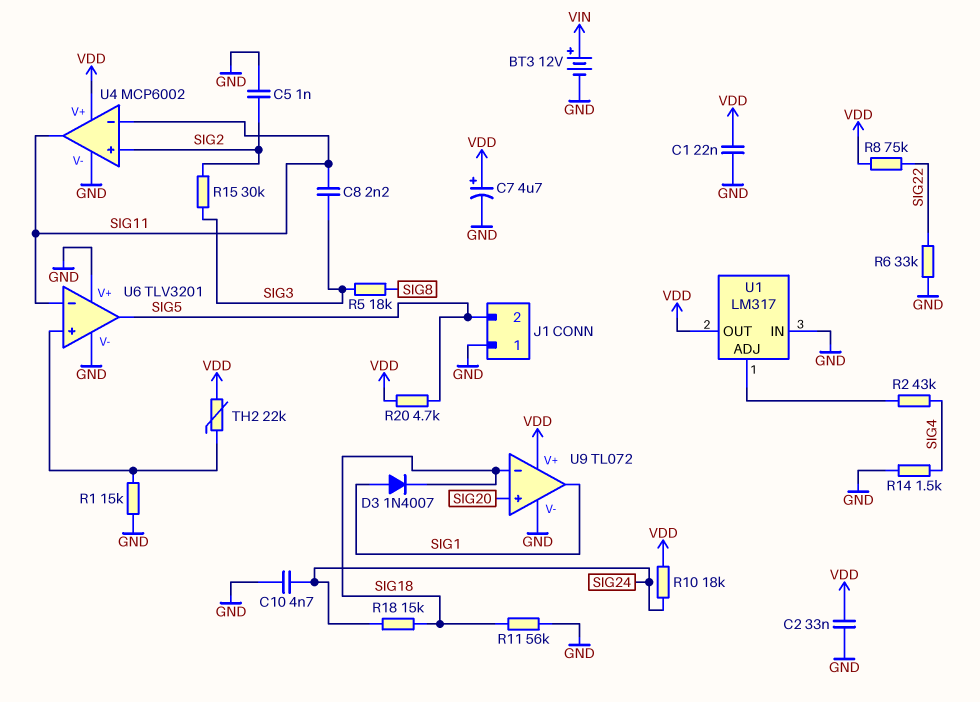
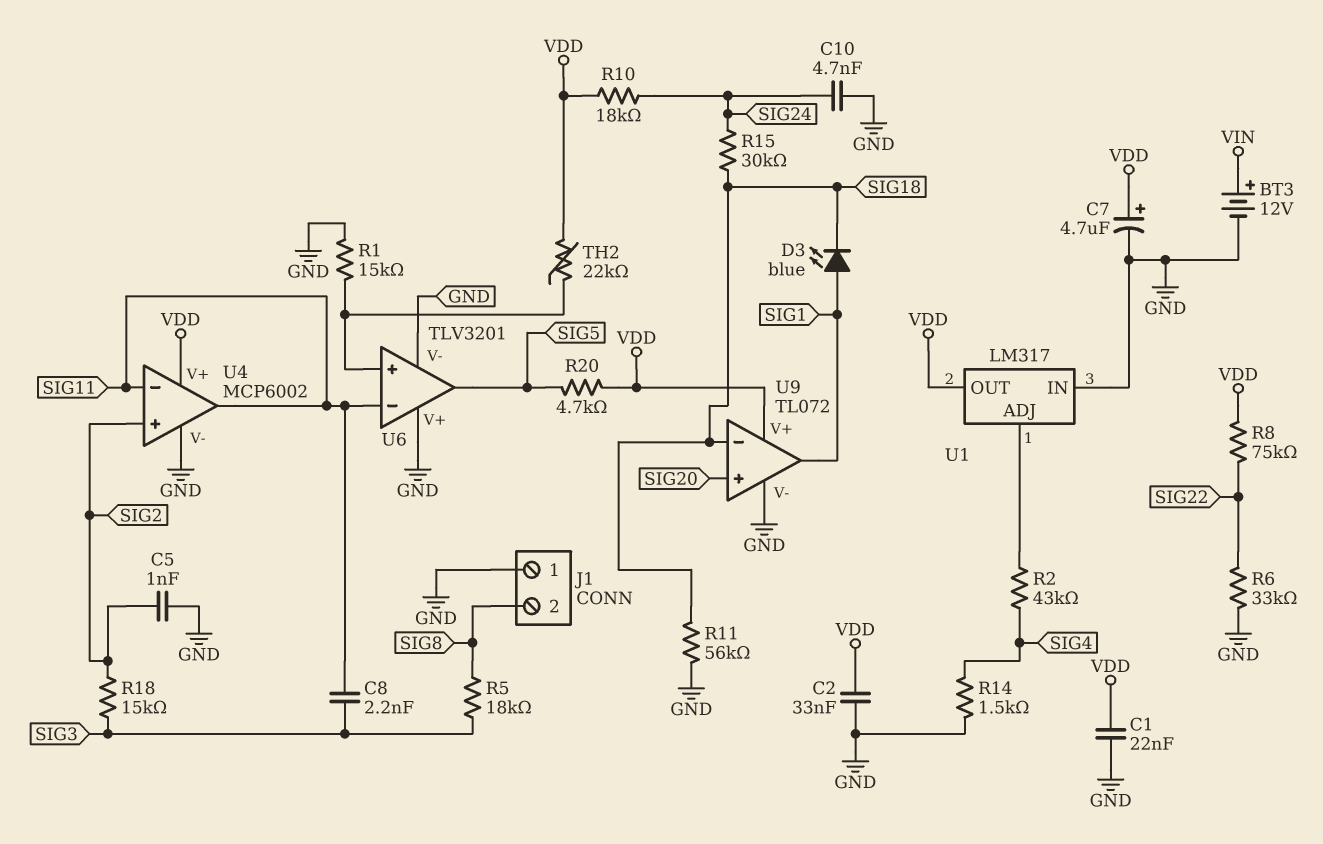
D3: diode 1N4007 (A SIG1, K SIG18) -> LED blue (A SIG1, K SIG18)
J1 pin 2: SIG5 -> SIG8
R15: 30k (SIG2, SIG3) -> 30k (SIG18, SIG24)
R18: 15k (SIG18, SIG24) -> 15k (SIG2, SIG3)

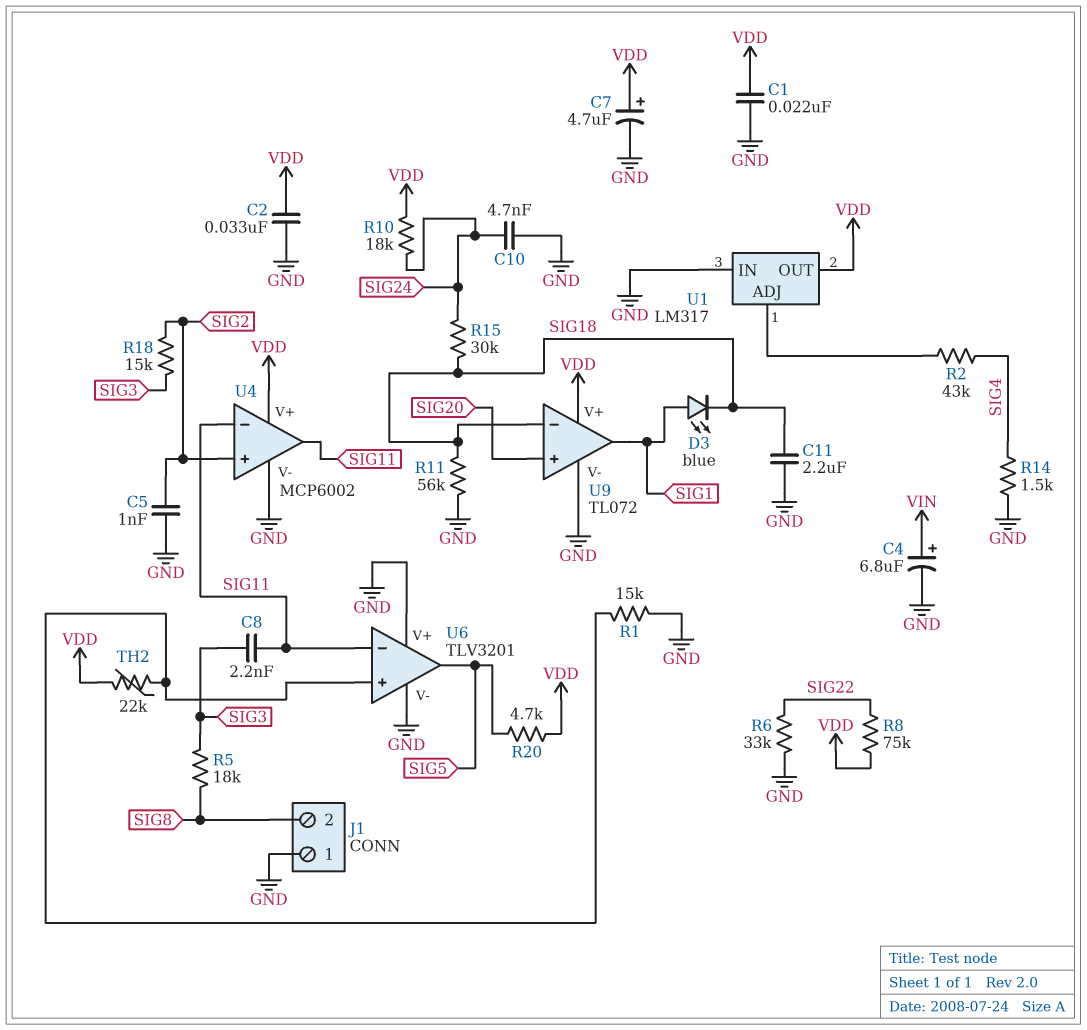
BT3: 12V (plus VIN, minus GND) -> none
C4: none -> 6.8uF (plus VIN, minus GND)
C11: none -> 2.2uF (GND, SIG18)

